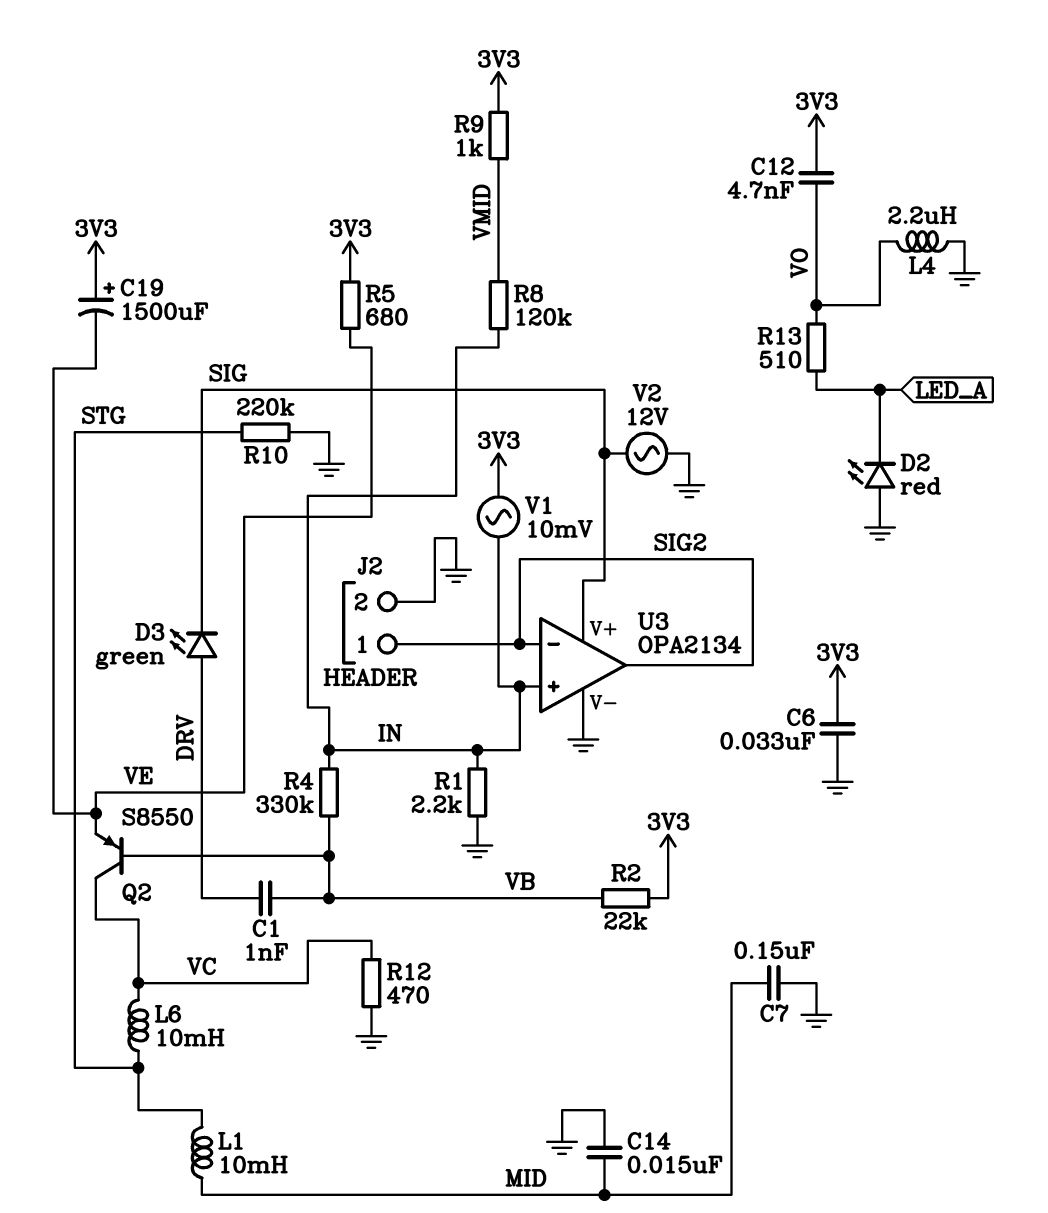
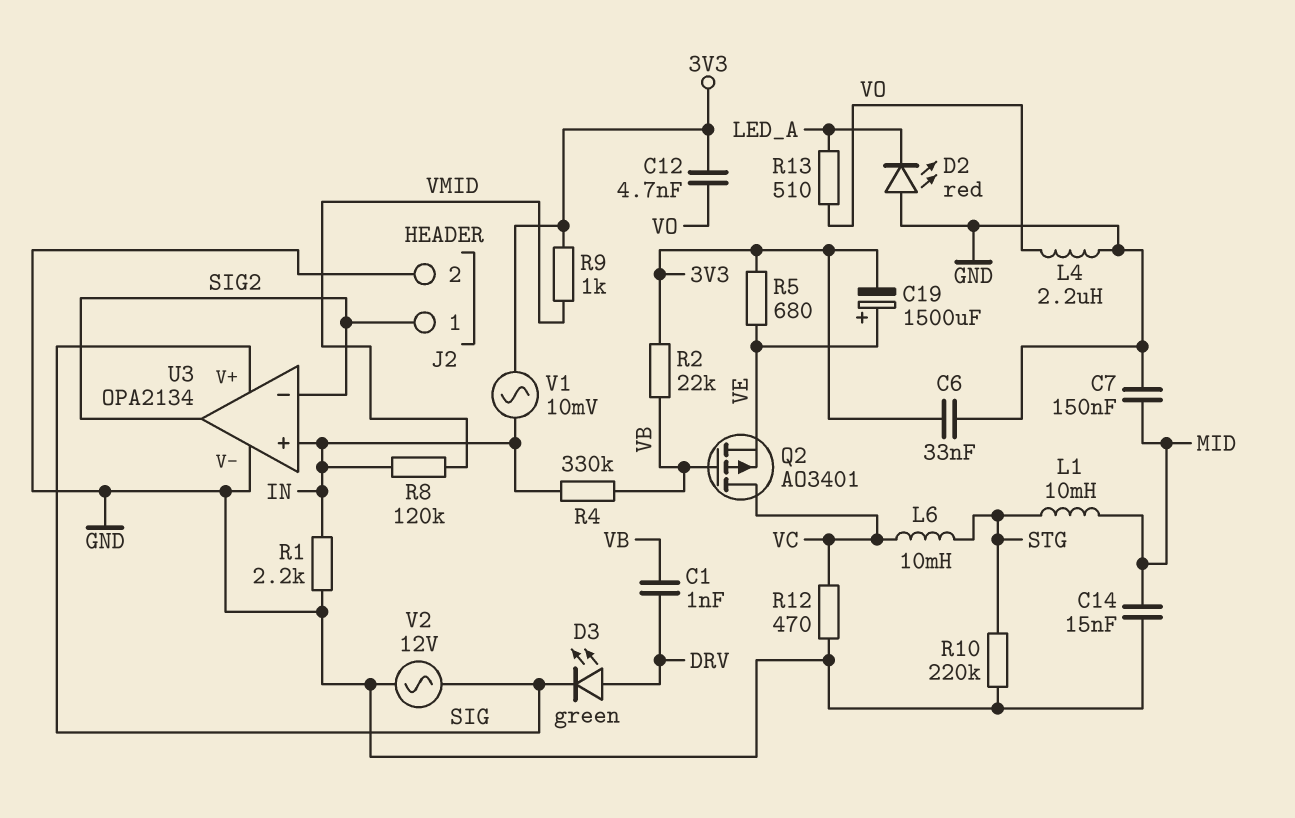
C19: 1500uF (plus 3V3, minus VE) -> 1500uF (plus VE, minus 3V3)
Q2: PNP S8550 (B VB, C VC, E VE) -> PMOS AO3401 (G VB, D VC, S VE)

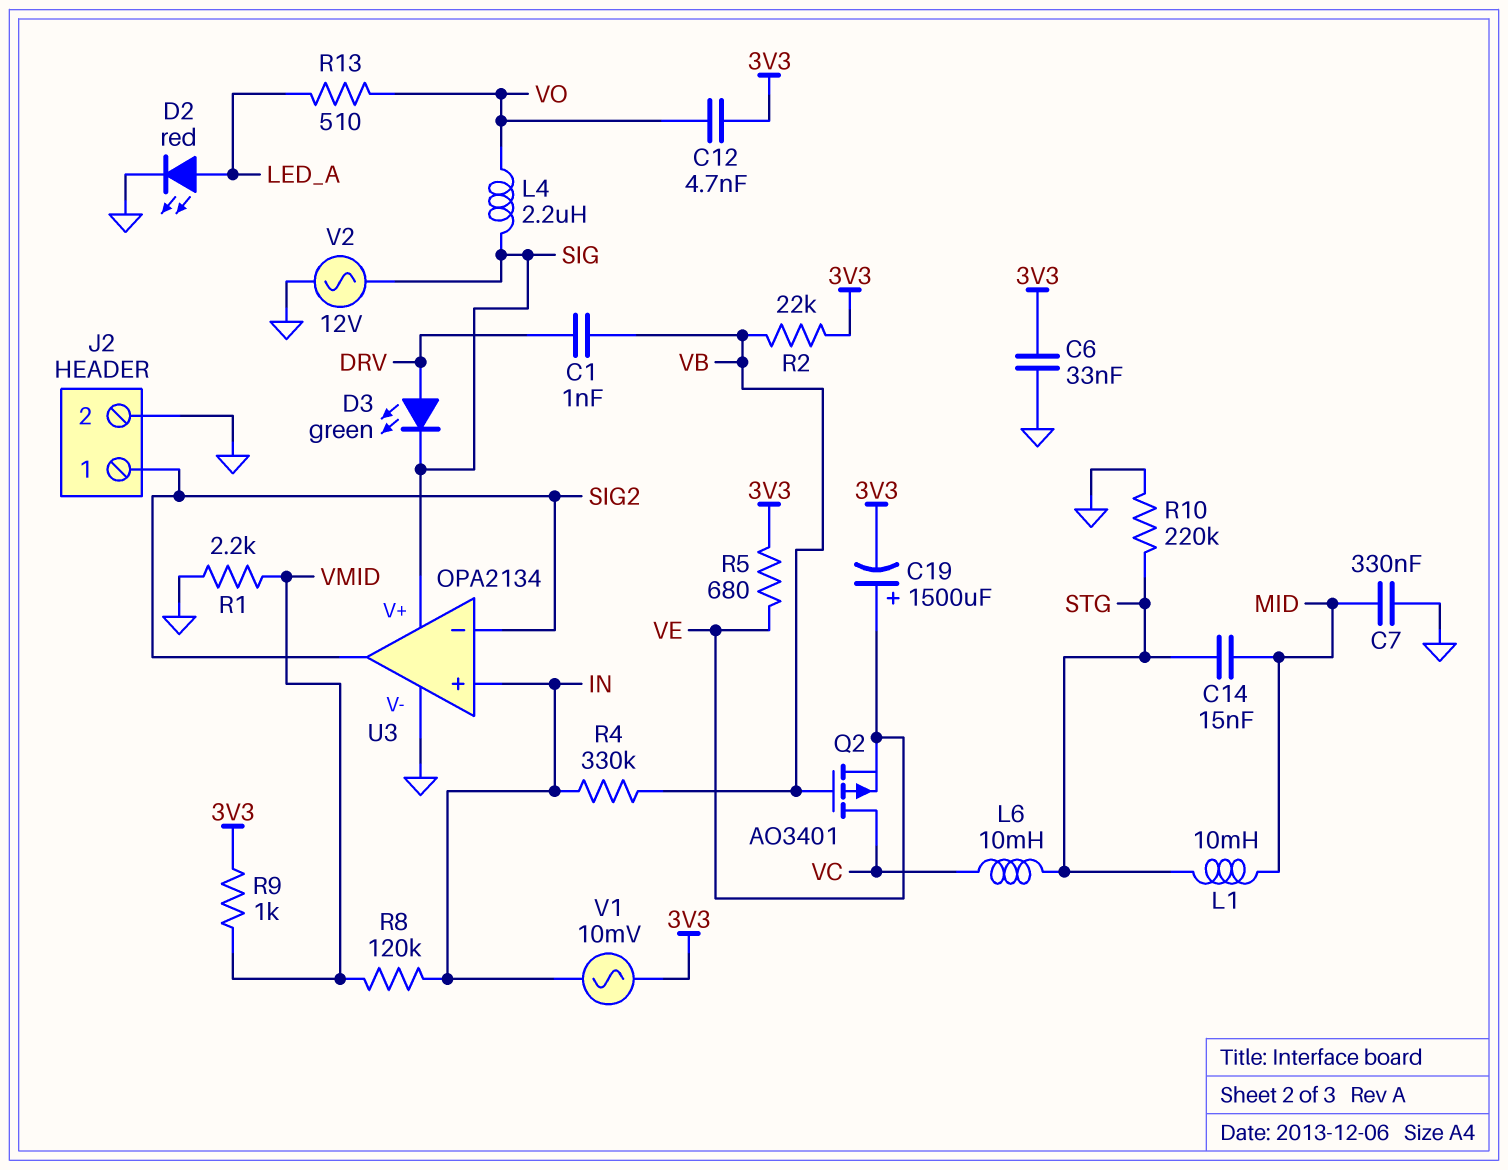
C7: 150nF (GND, MID) -> 330nF (GND, MID)
C14: 15nF (GND, MID) -> 15nF (MID, STG)
D2: LED red (A GND, K LED_A) -> LED red (A LED_A, K GND)
L4: 2.2uH (GND, VO) -> 2.2uH (SIG, VO)
R1: 2.2k (GND, IN) -> 2.2k (GND, VMID)
R12: 470 (GND, VC) -> none

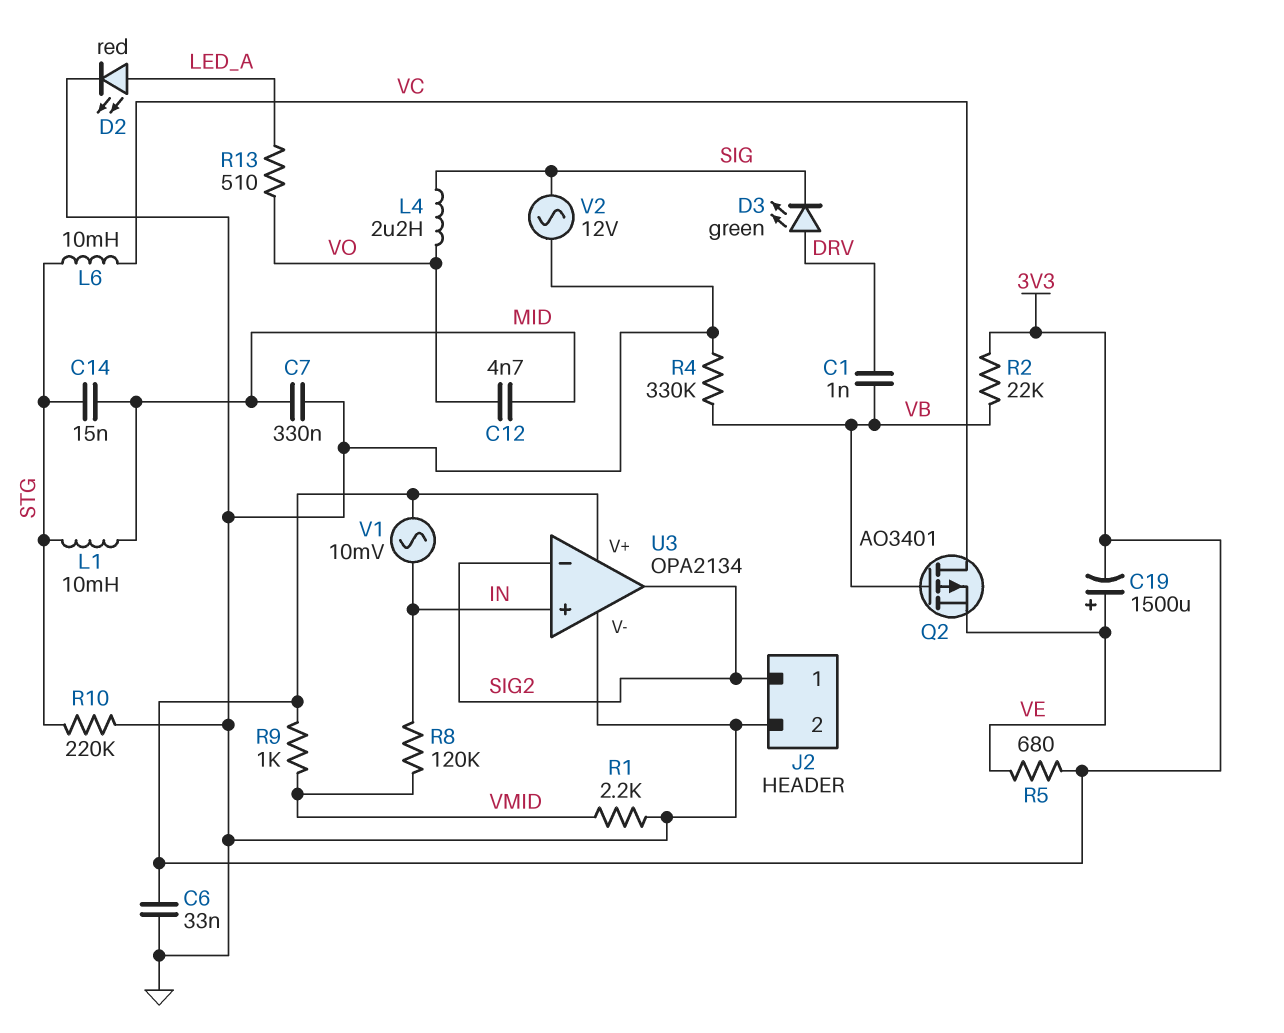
C12: 4.7nF (3V3, VO) -> 4.7nF (MID, VO)
R4: 330k (IN, VB) -> 330k (GND, VB)
U3 pin V+: SIG -> 3V3

